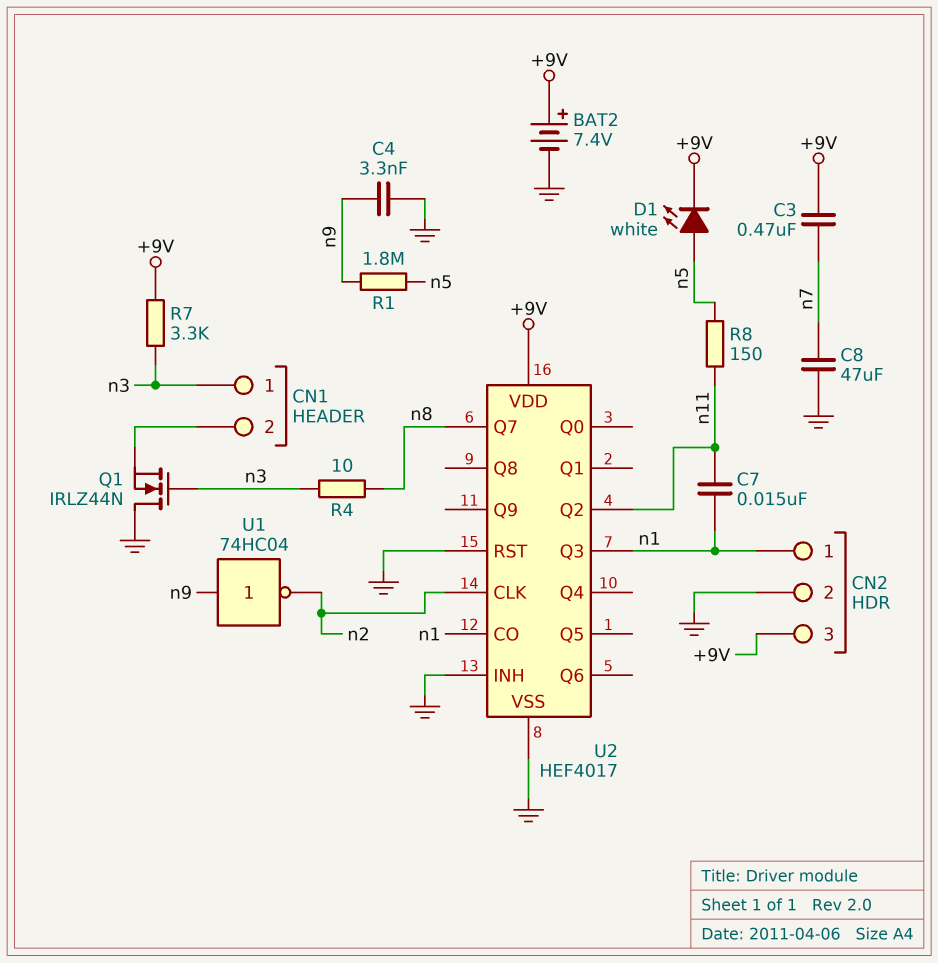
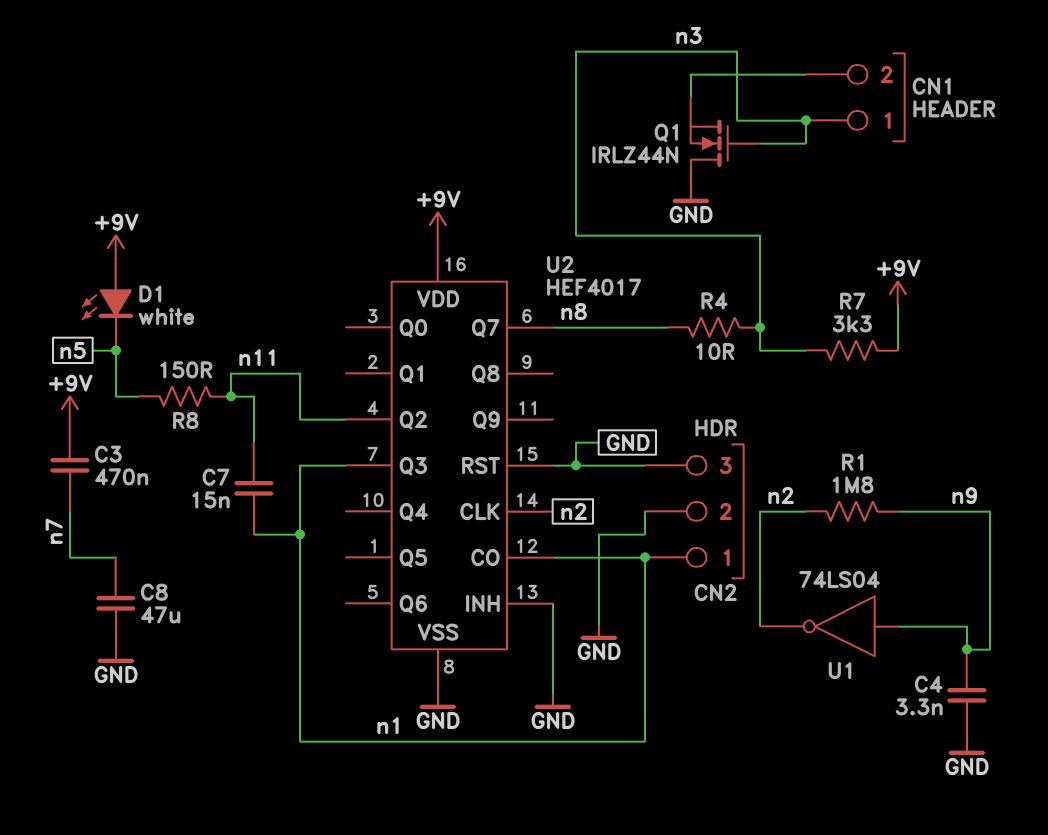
BAT2: 7.4V (plus +9V, minus GND) -> none
CN2 pin 3: +9V -> GND
D1: LED white (A n5, K +9V) -> LED white (A +9V, K n5)
R1: 1.8M (n5, n9) -> 1.8M (n2, n9)
U1: NOT 74HC04 (in n9, out n2) -> NOT 74LS04 (in n9, out n2)

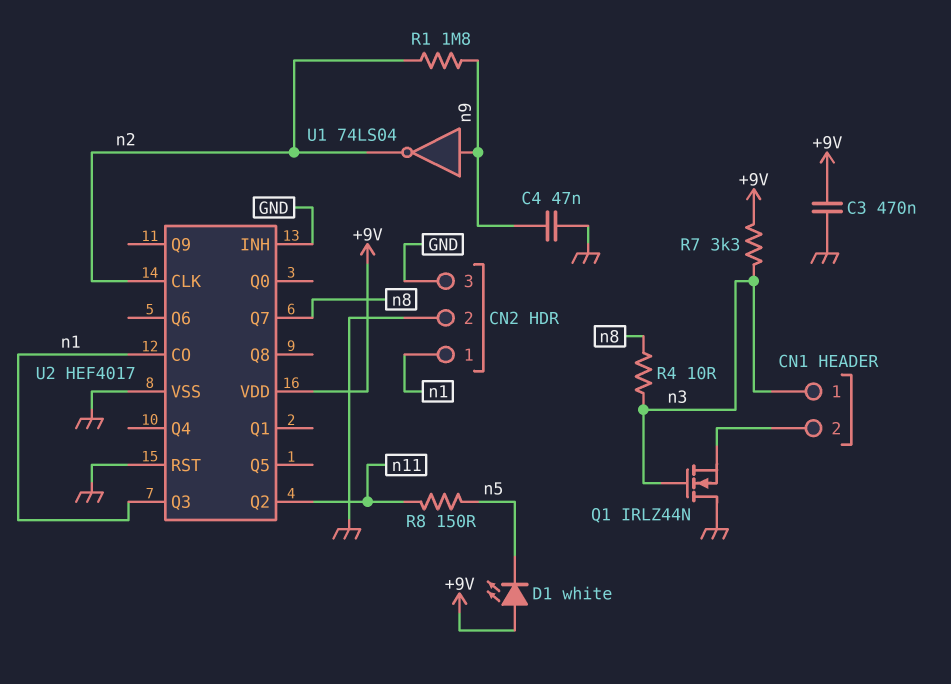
C3: 470nF (+9V, n7) -> 470nF (+9V, GND)
C4: 3.3nF (GND, n9) -> 47nF (GND, n9)
C7: 15nF (n1, n11) -> none
C8: 47uF (GND, n7) -> none

